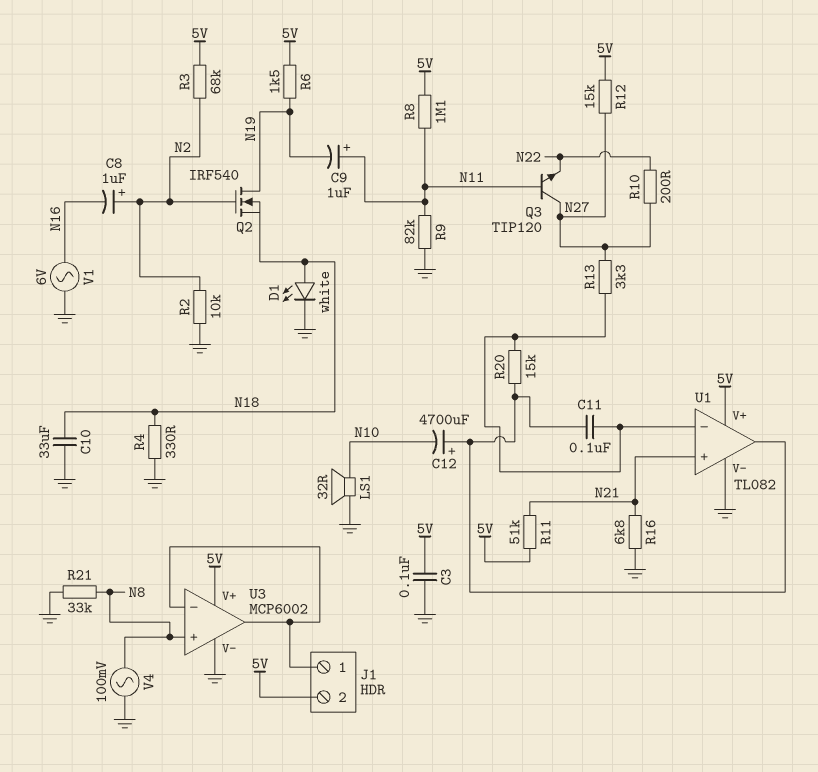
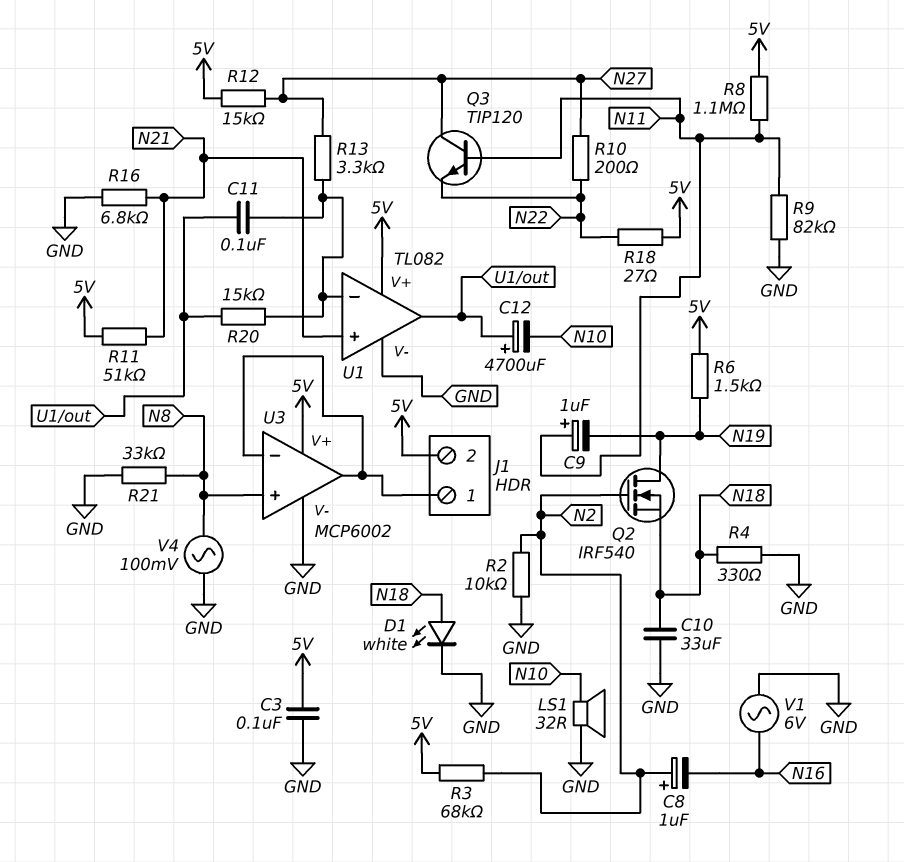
R18: none -> 27 (5V, N22)

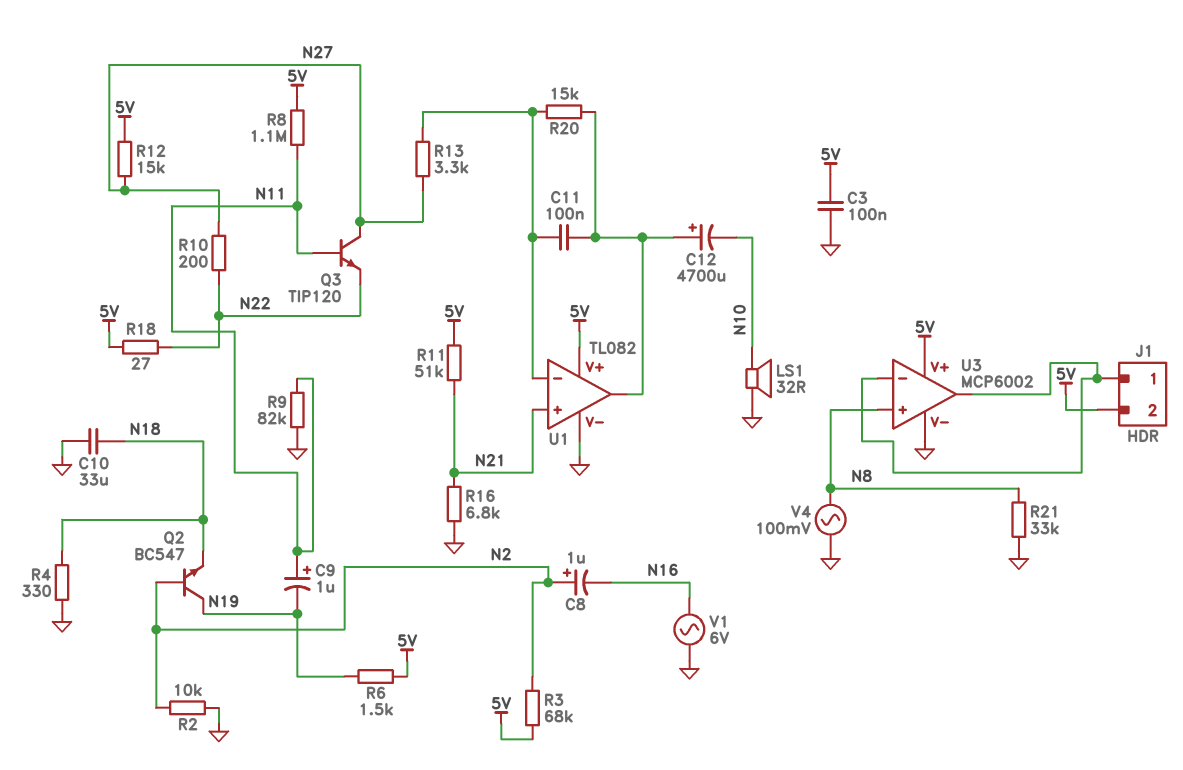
D1: LED white (A N18, K GND) -> none
Q2: NMOS IRF540 (G N2, D N19, S N18) -> NPN BC547 (B N2, C N19, E N18)

